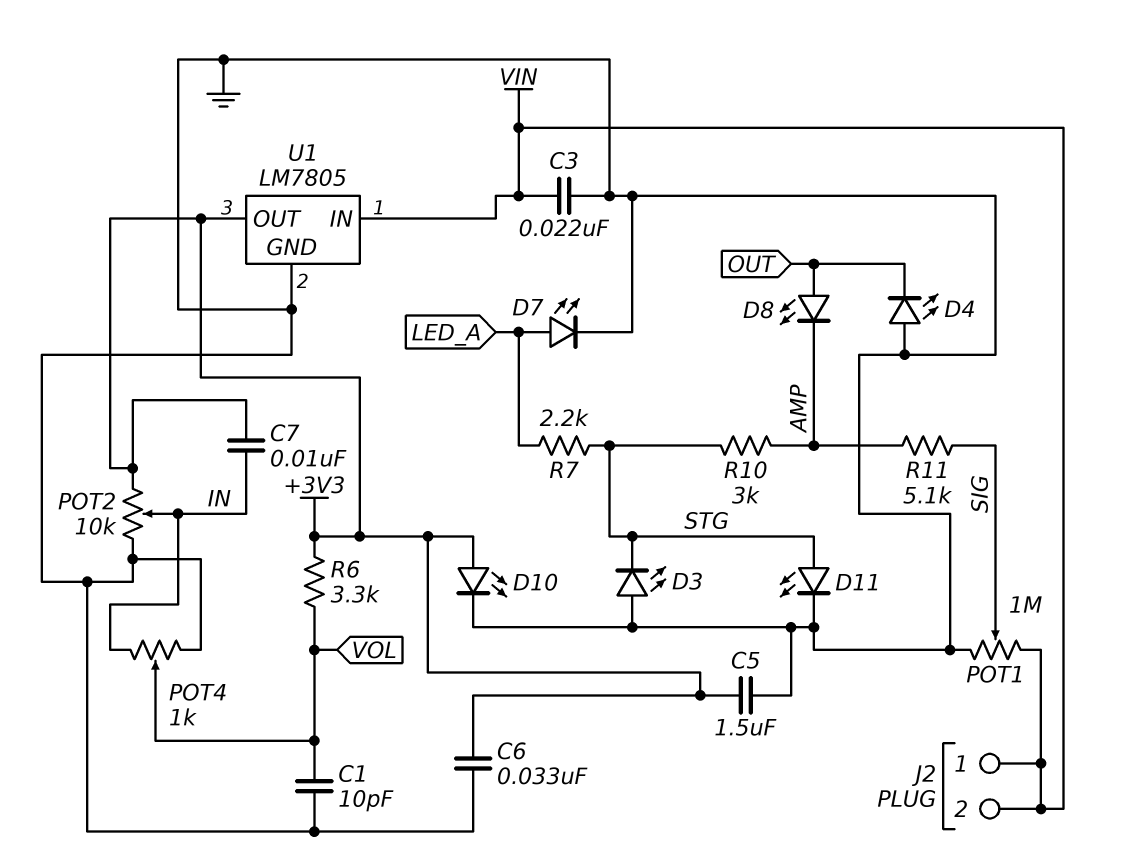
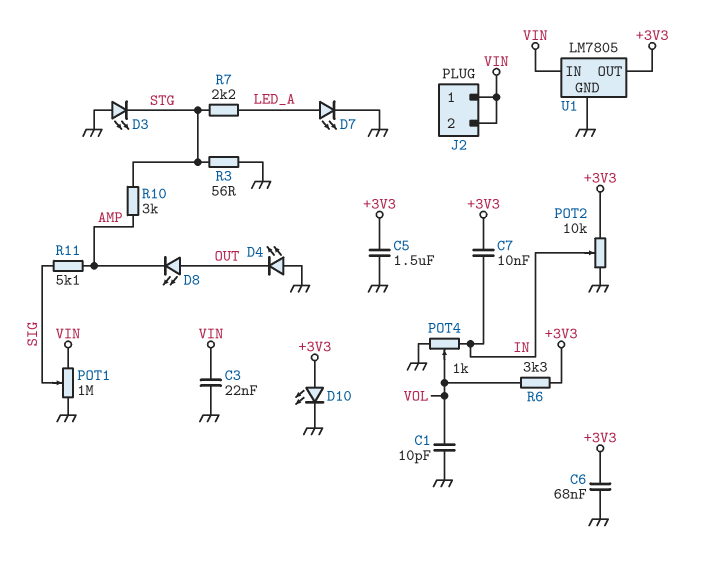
C6: 33nF (+3V3, GND) -> 68nF (+3V3, GND)
D11: LED (A STG, K GND) -> none
R3: none -> 56 (GND, STG)

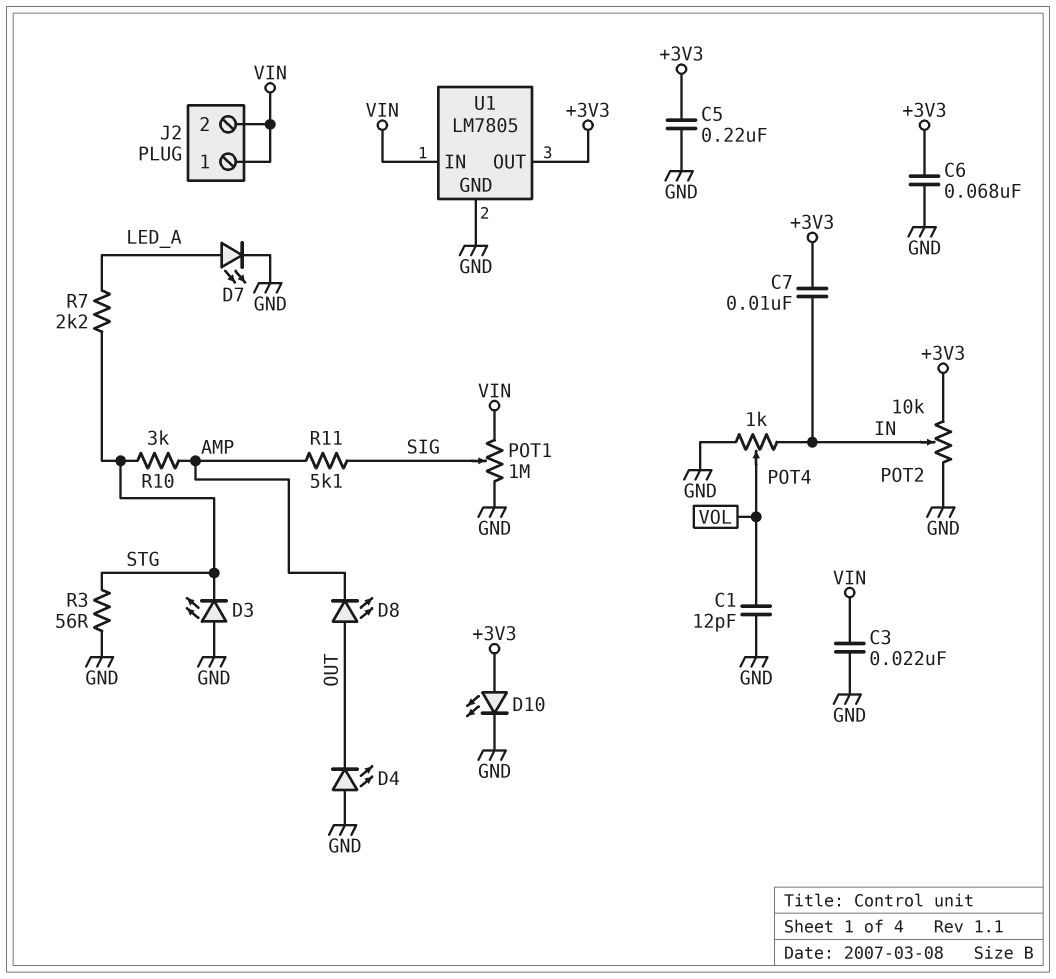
C1: 10pF (GND, VOL) -> 12pF (GND, VOL)
C5: 1.5uF (+3V3, GND) -> 220nF (+3V3, GND)
R6: 3.3k (+3V3, VOL) -> none

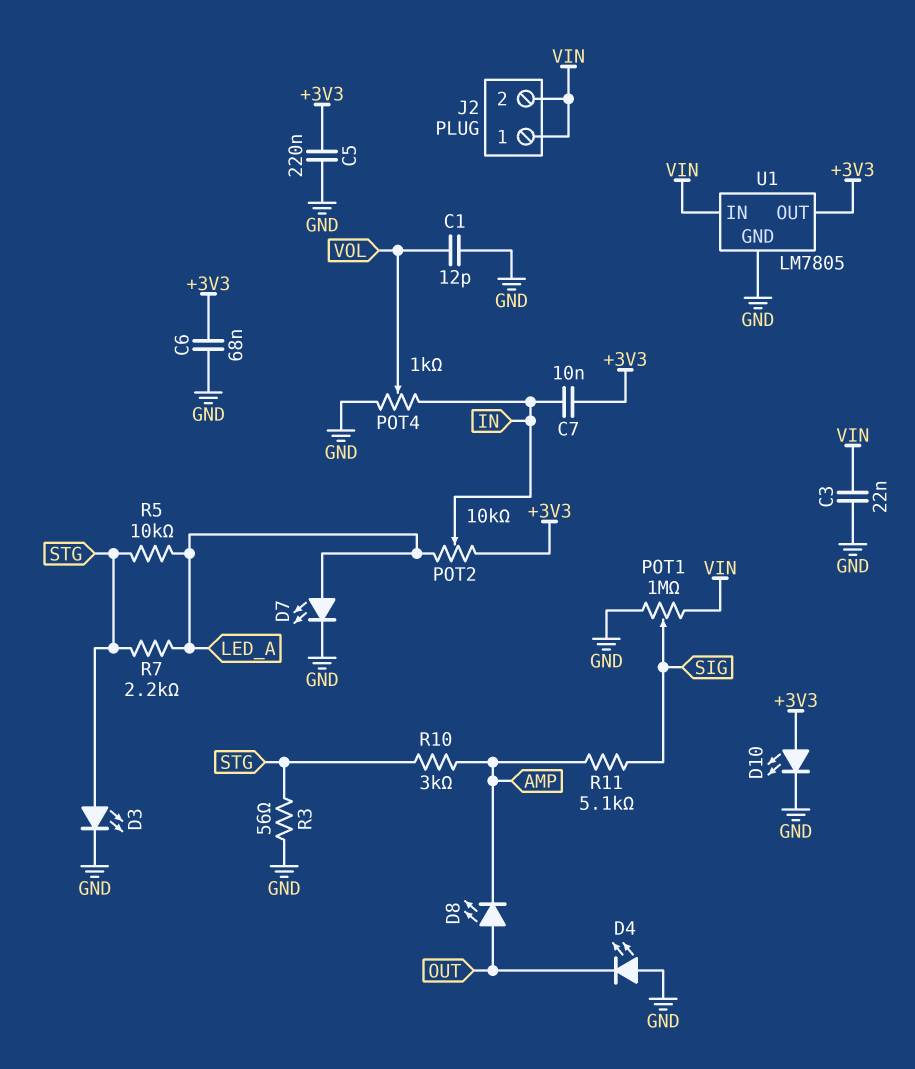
D3: LED (A GND, K STG) -> LED (A STG, K GND)
POT2: 10k (+3V3, GND, wiper IN) -> 10k (+3V3, LED_A, wiper IN)
R5: none -> 10k (LED_A, STG)

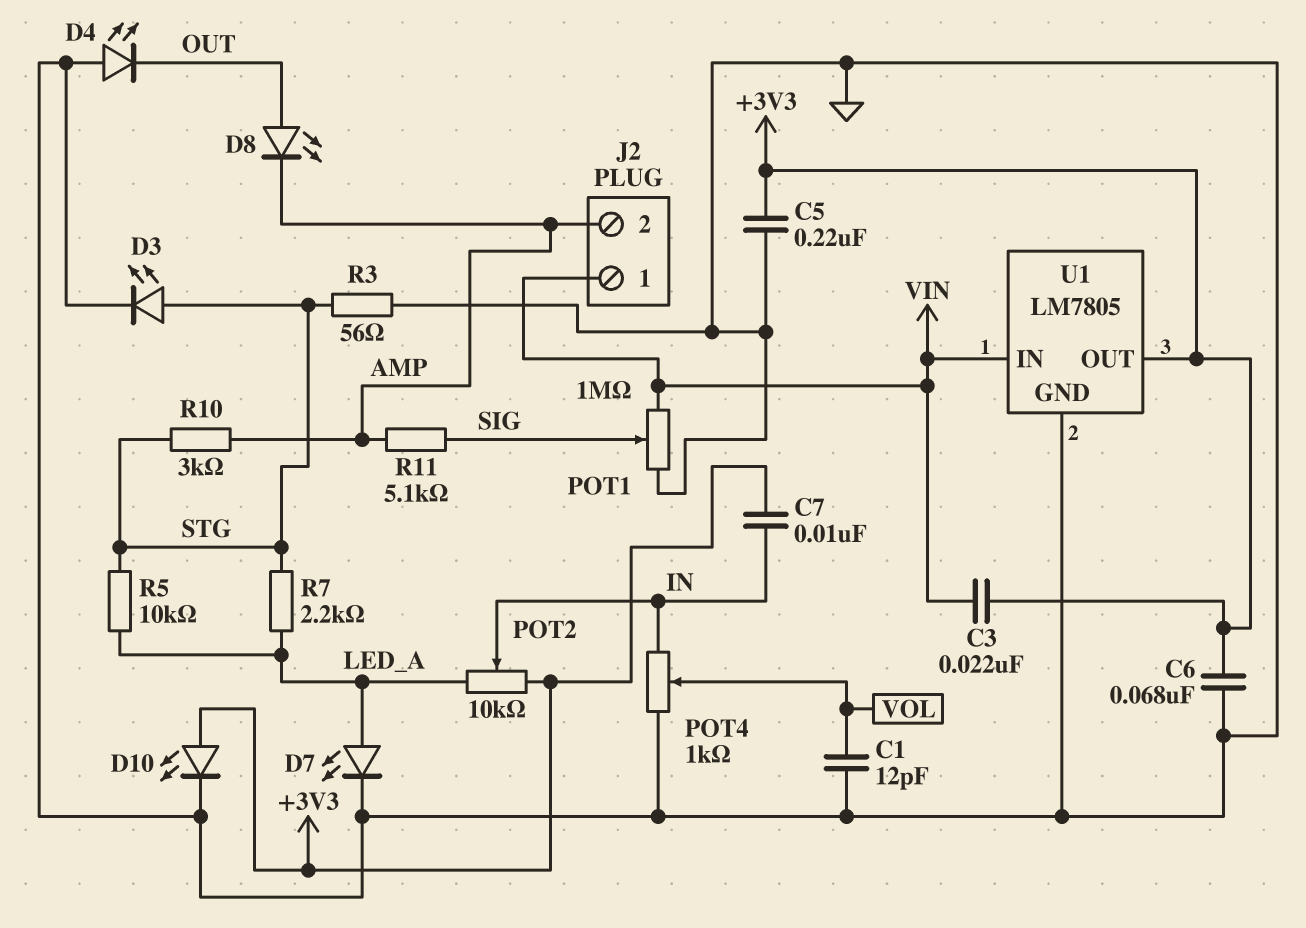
C3: 22nF (GND, VIN) -> 22nF (+3V3, VIN)
J2 pin 2: VIN -> AMP

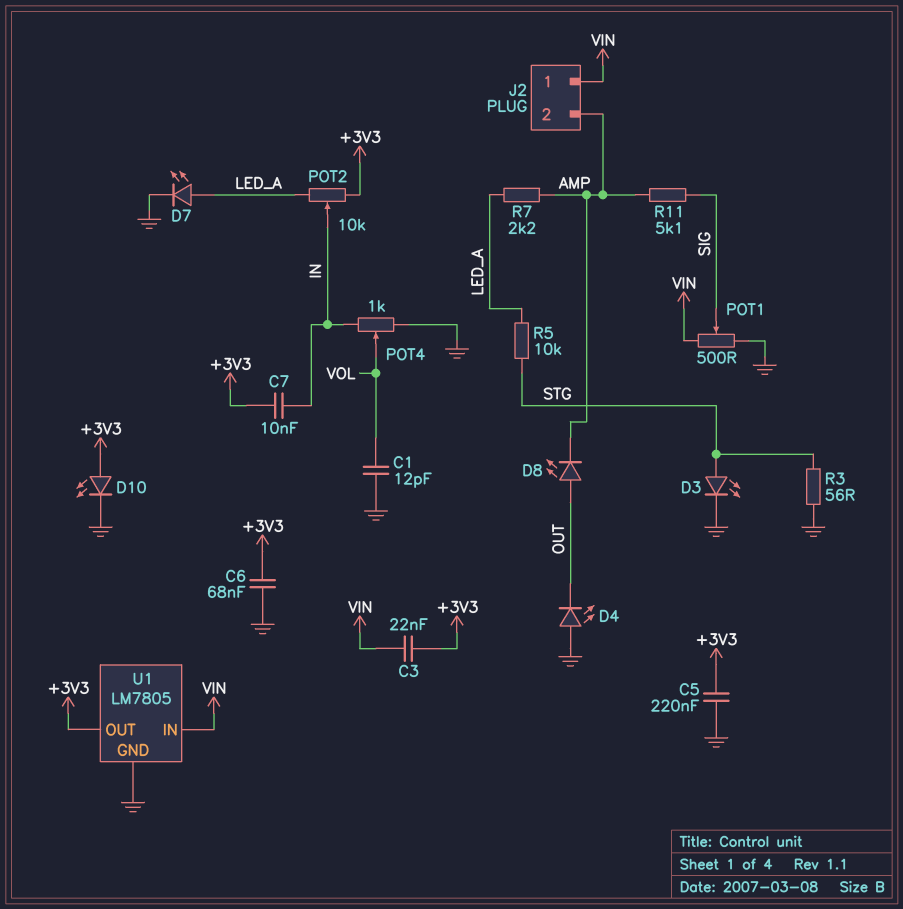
POT1: 1M (GND, VIN, wiper SIG) -> 500 (GND, VIN, wiper SIG)
R7: 2.2k (LED_A, STG) -> 2.2k (AMP, LED_A)
R10: 3k (AMP, STG) -> none

